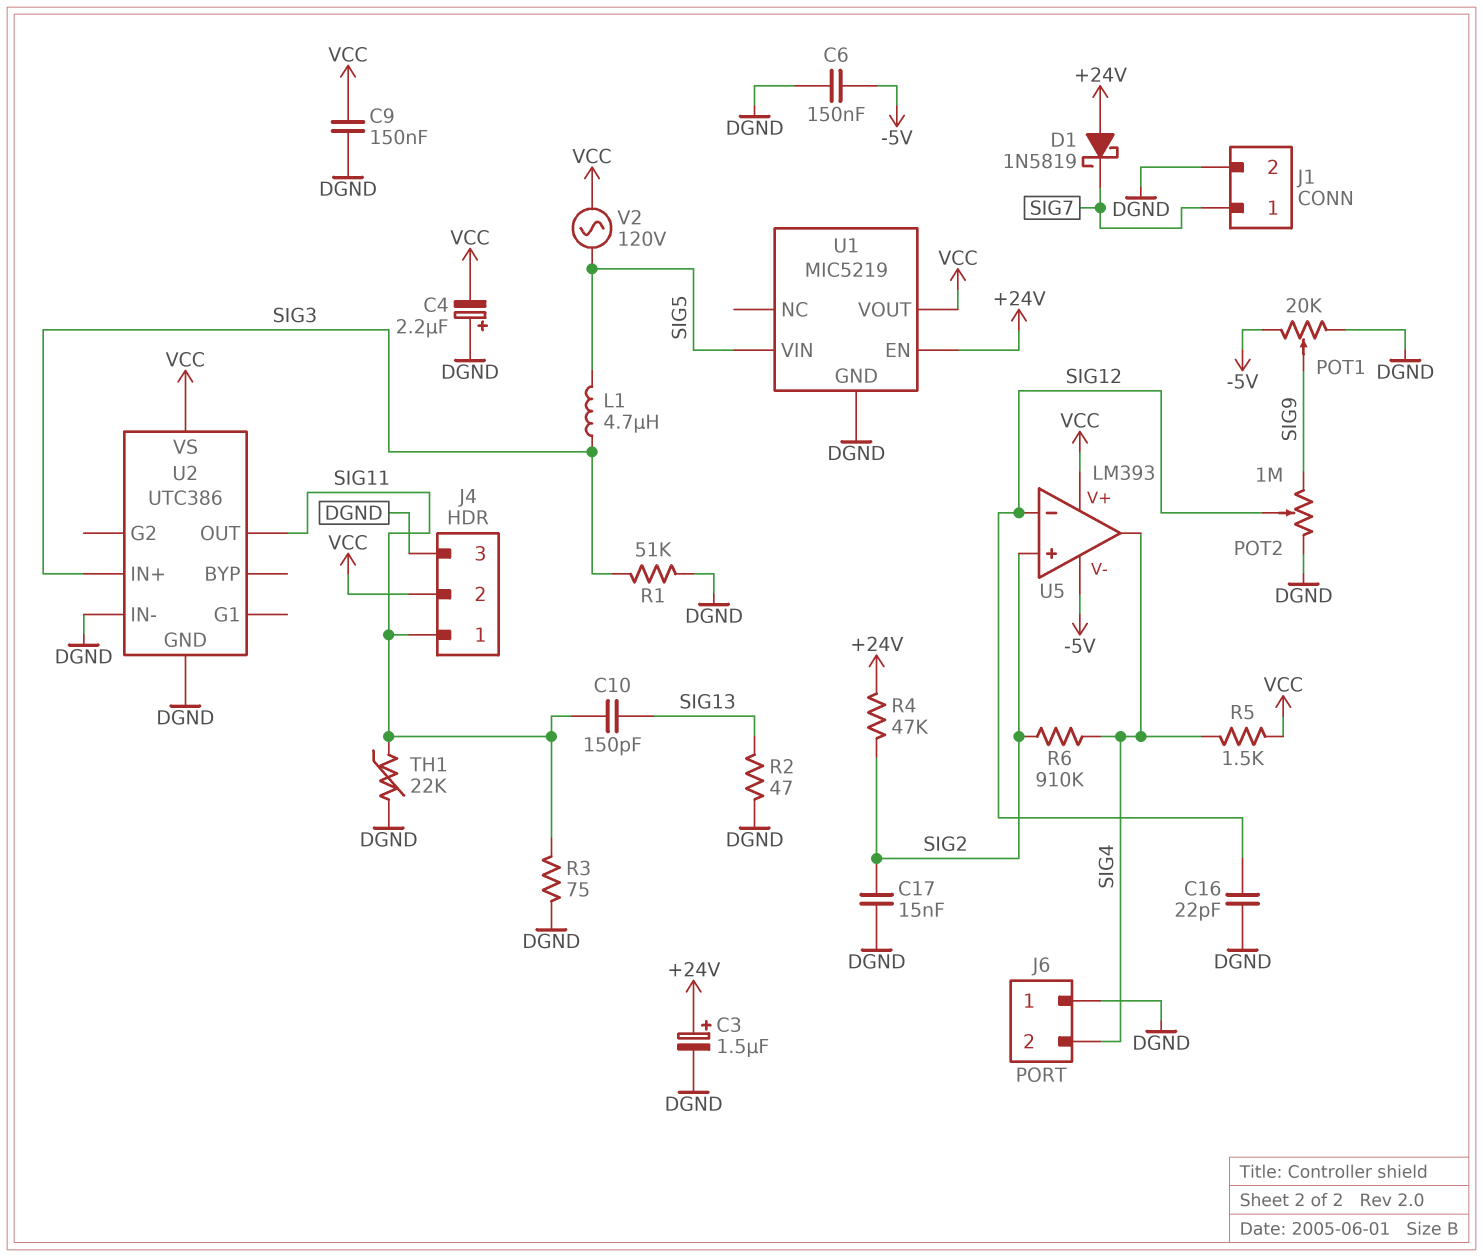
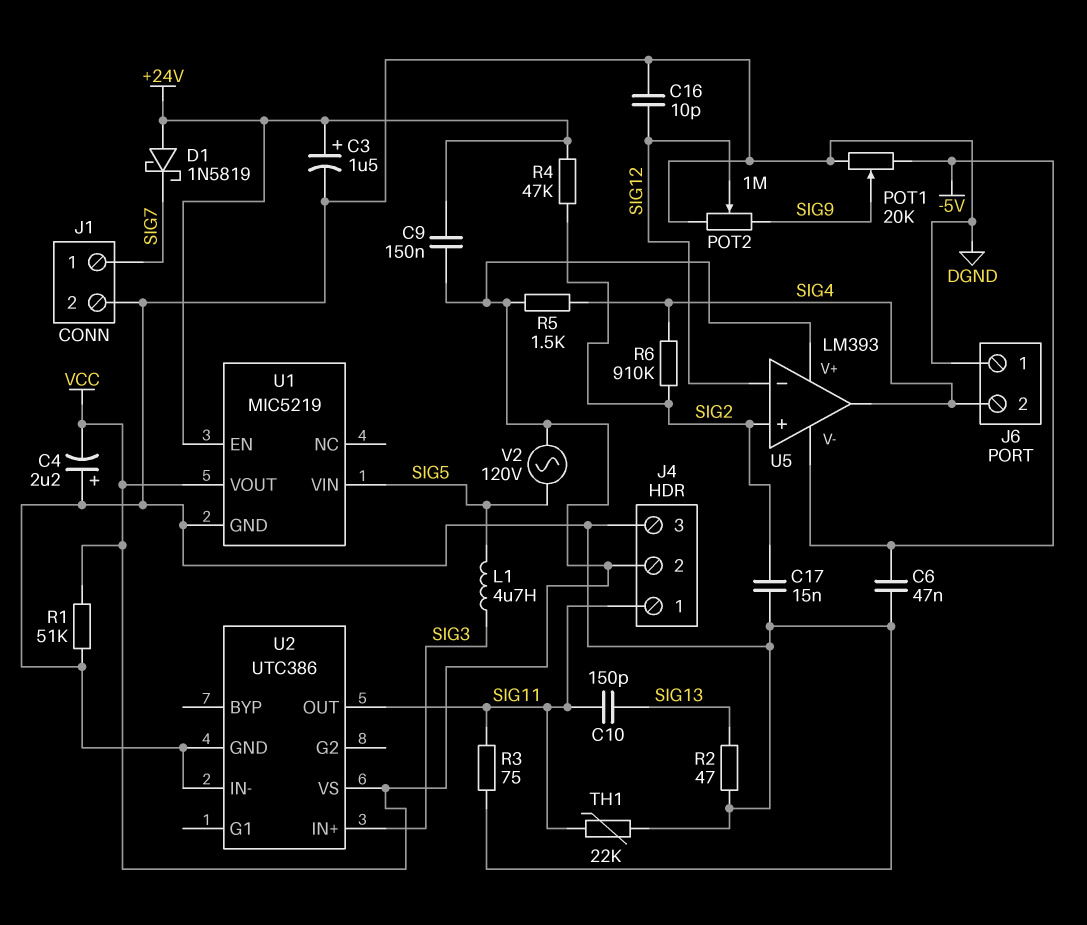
C6: 150nF (-5V, DGND) -> 47nF (-5V, DGND)
C9: 150nF (DGND, VCC) -> 150nF (+24V, VCC)
C16: 22pF (DGND, SIG12) -> 10pF (DGND, SIG12)
R1: 51k (DGND, SIG3) -> 51k (DGND, VCC)

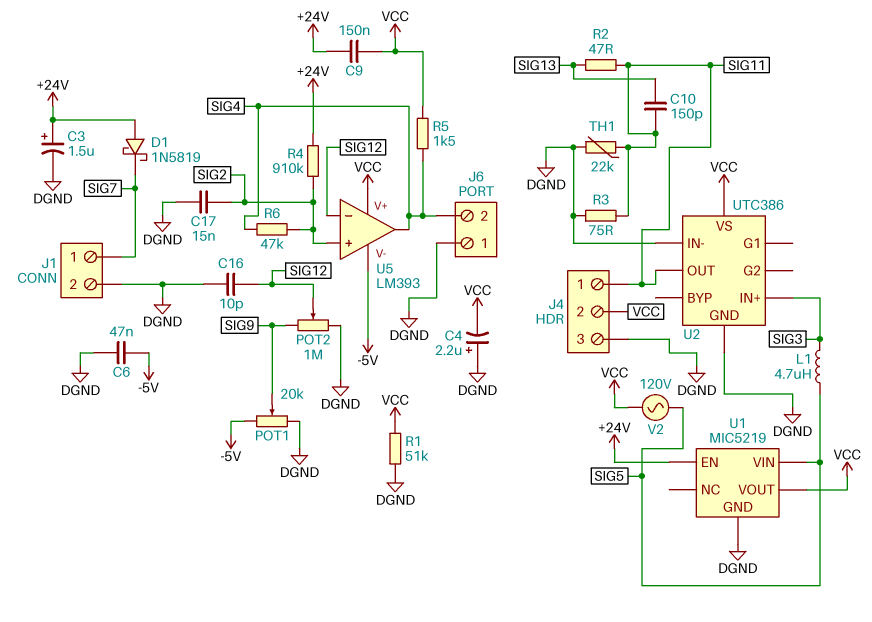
R2: 47 (DGND, SIG13) -> 47 (SIG11, SIG13)
R4: 47k (+24V, SIG2) -> 910k (+24V, SIG2)
R6: 910k (SIG2, SIG4) -> 47k (SIG2, SIG4)

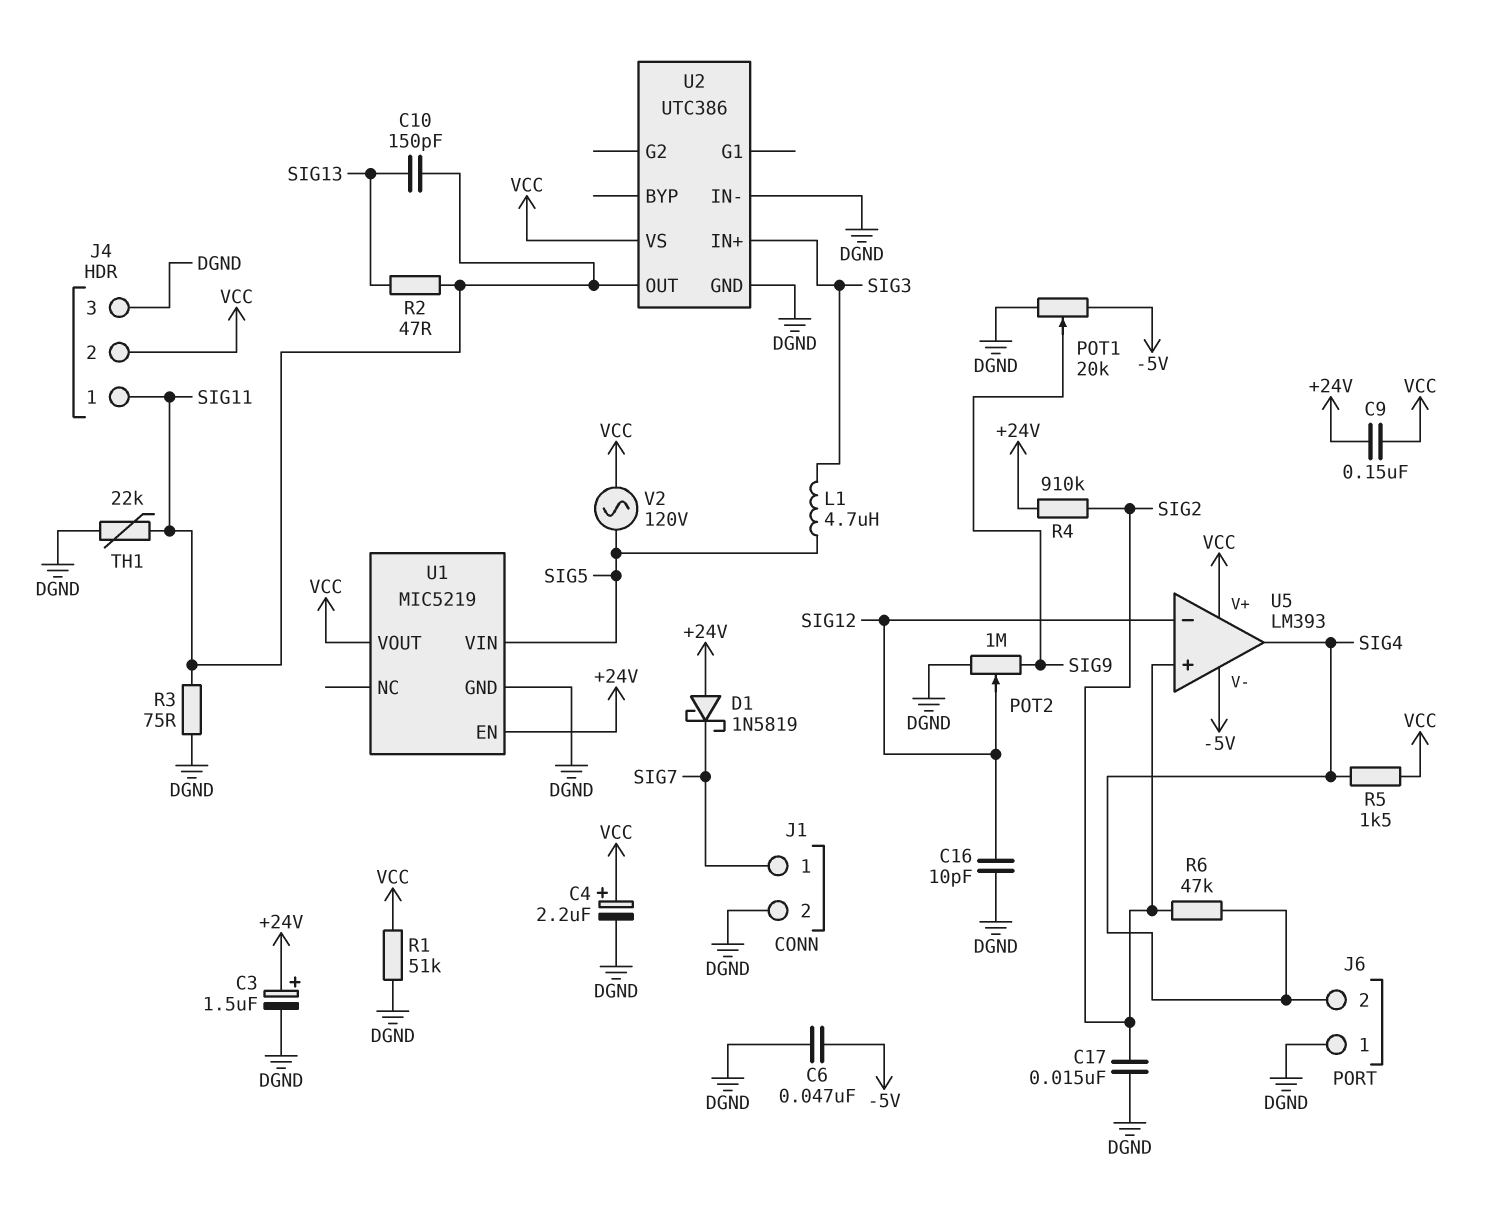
C4: 2.2uF (plus DGND, minus VCC) -> 2.2uF (plus VCC, minus DGND)

